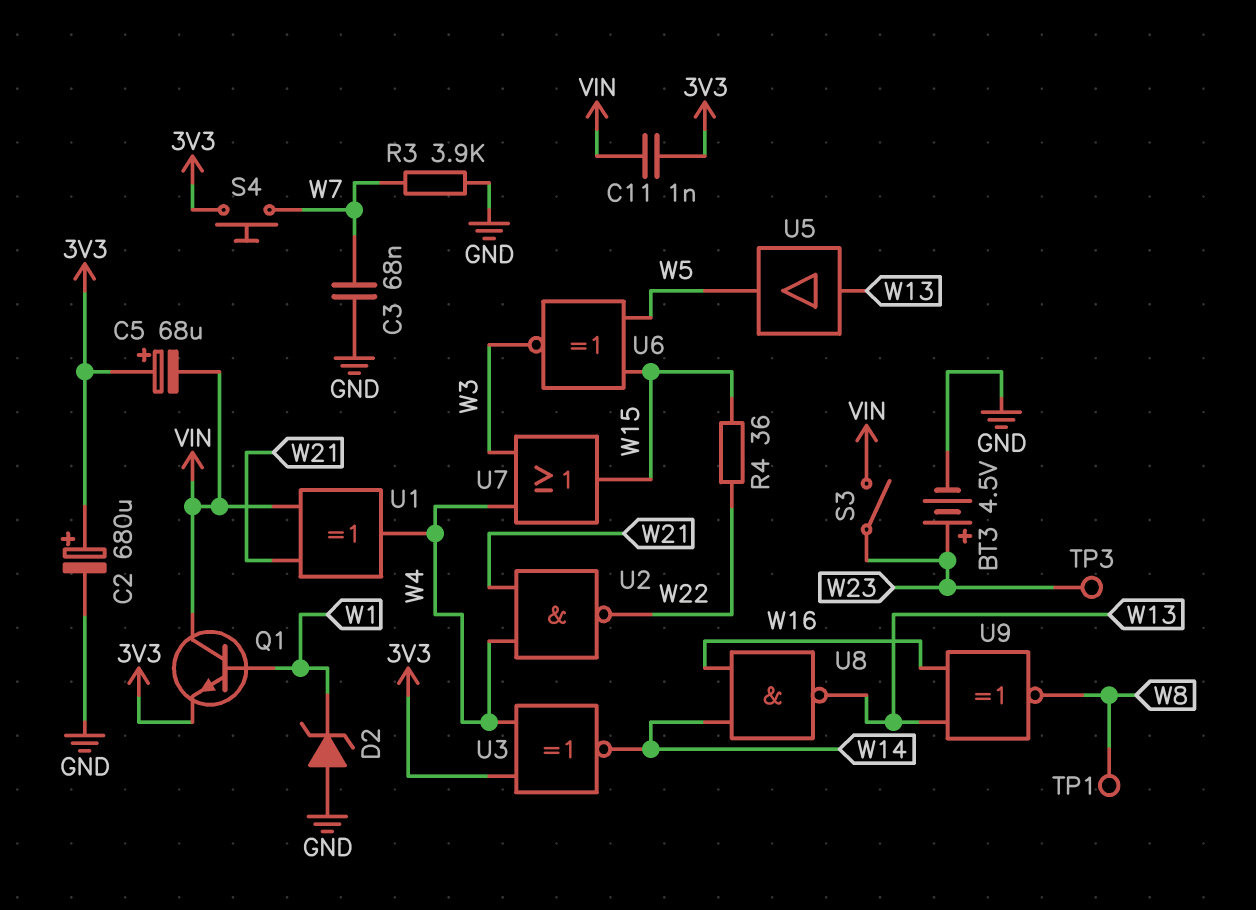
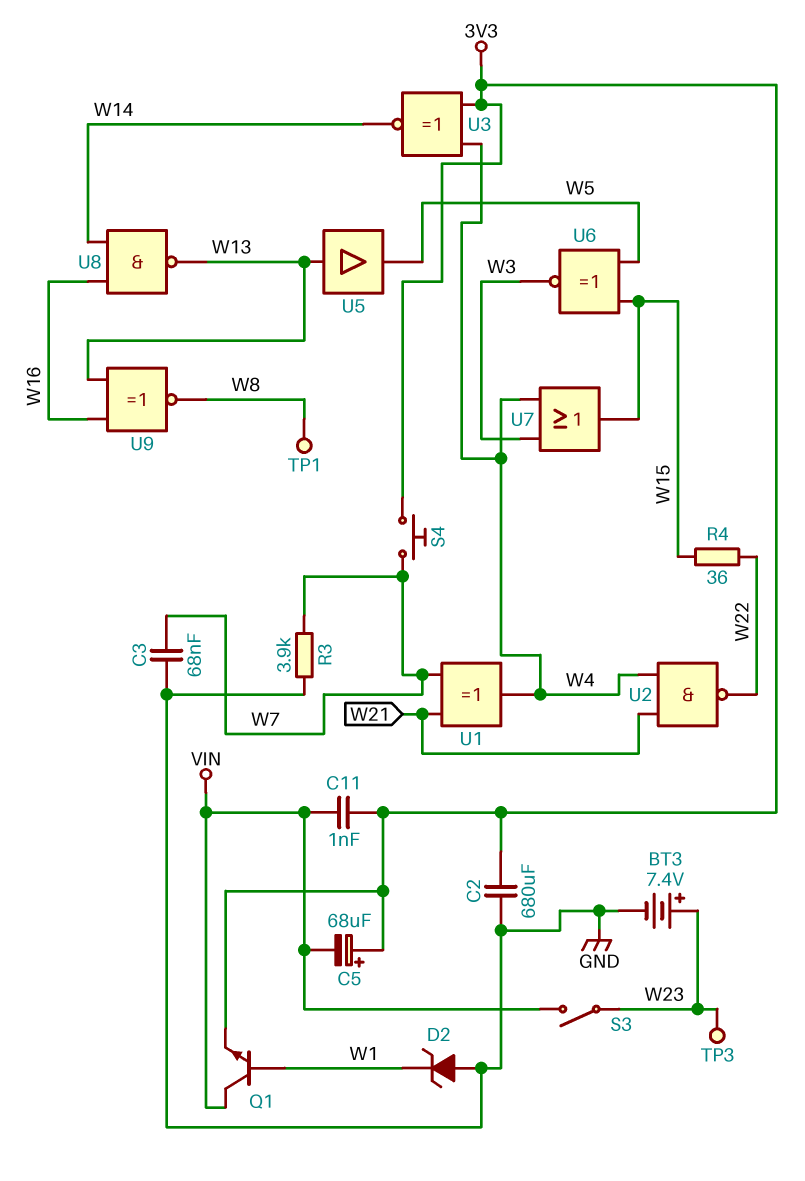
BT3: 4.5V (plus W23, minus GND) -> 7.4V (plus W23, minus GND)
C2: 680uF (plus 3V3, minus GND) -> 680uF (3V3, GND)
U1: XOR (in VIN, in W21, out W4) -> XOR (in W7, in W21, out W4)

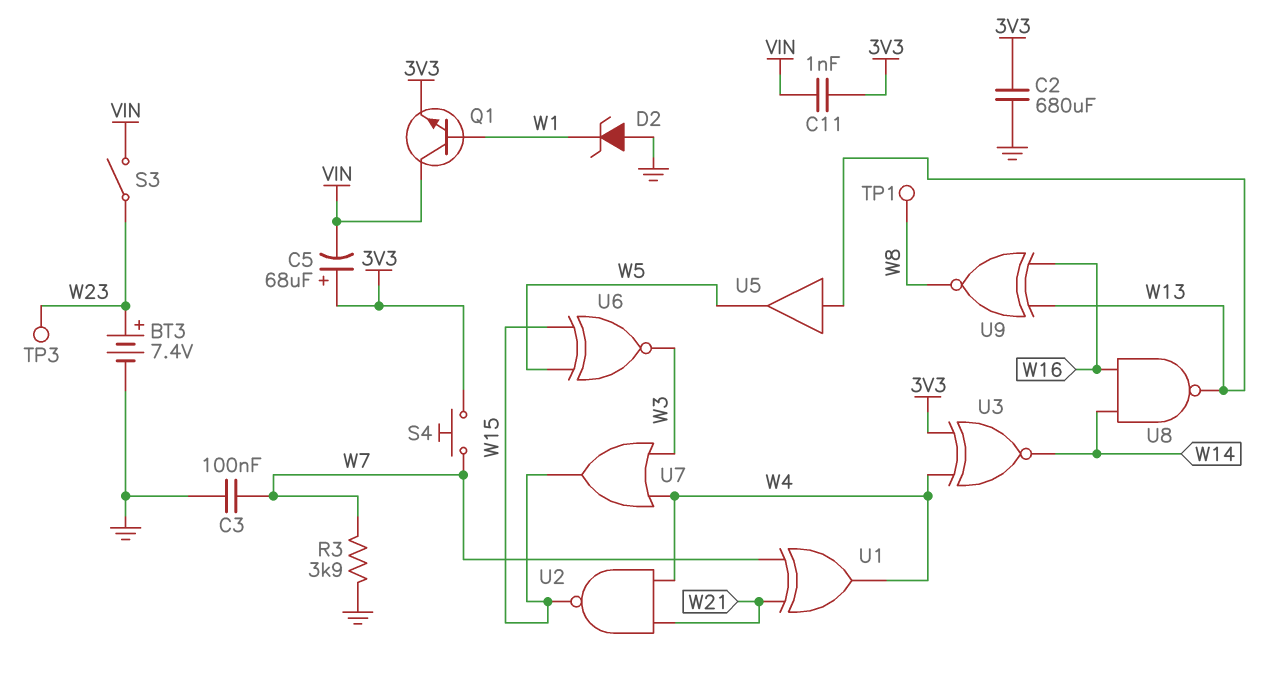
C3: 68nF (GND, W7) -> 100nF (GND, W7)
R4: 36 (W15, W22) -> none
U2: NAND (in W4, in W21, out W22) -> NAND (in W4, in W21, out W15)

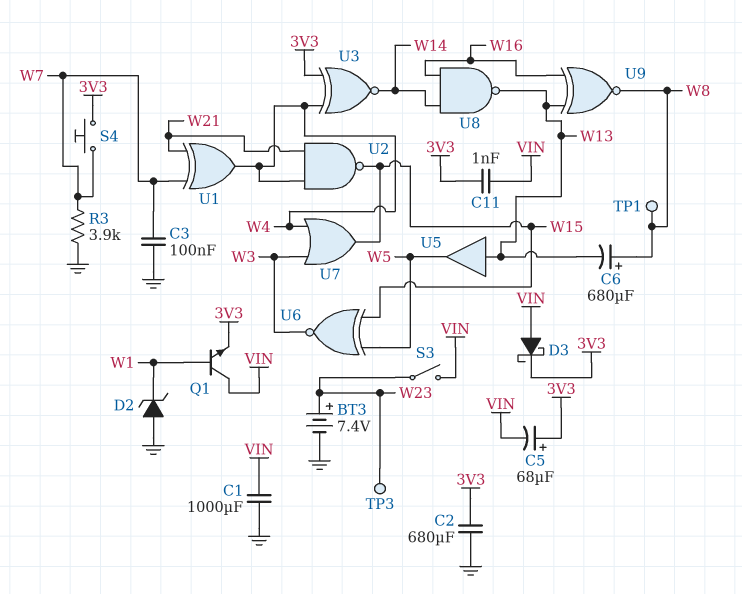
C1: none -> 1000uF (GND, VIN)
C6: none -> 680uF (plus W8, minus W13)
D3: none -> schottky (A VIN, K 3V3)

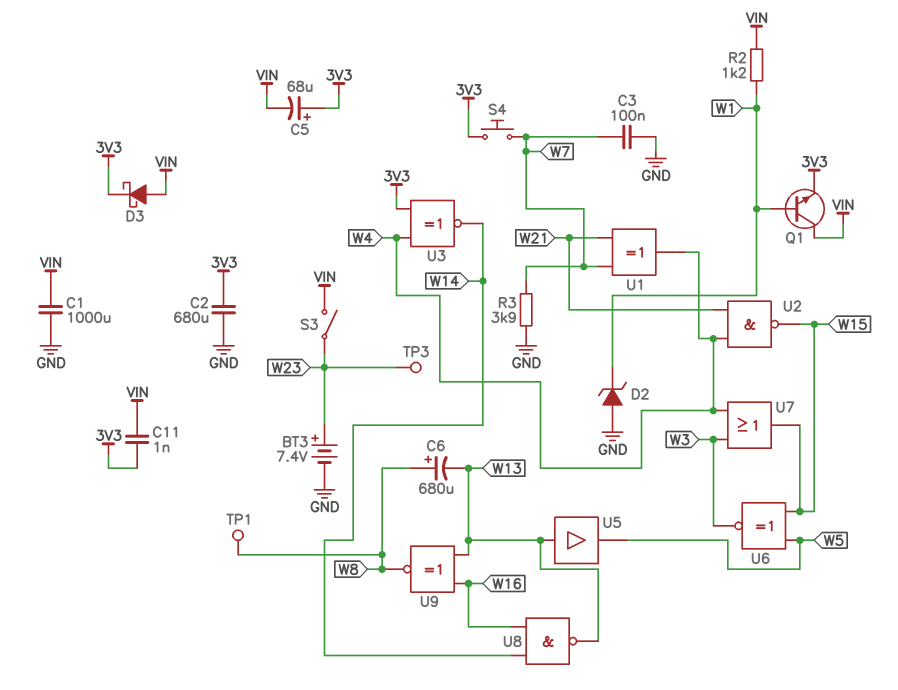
R2: none -> 1.2k (VIN, W1)

